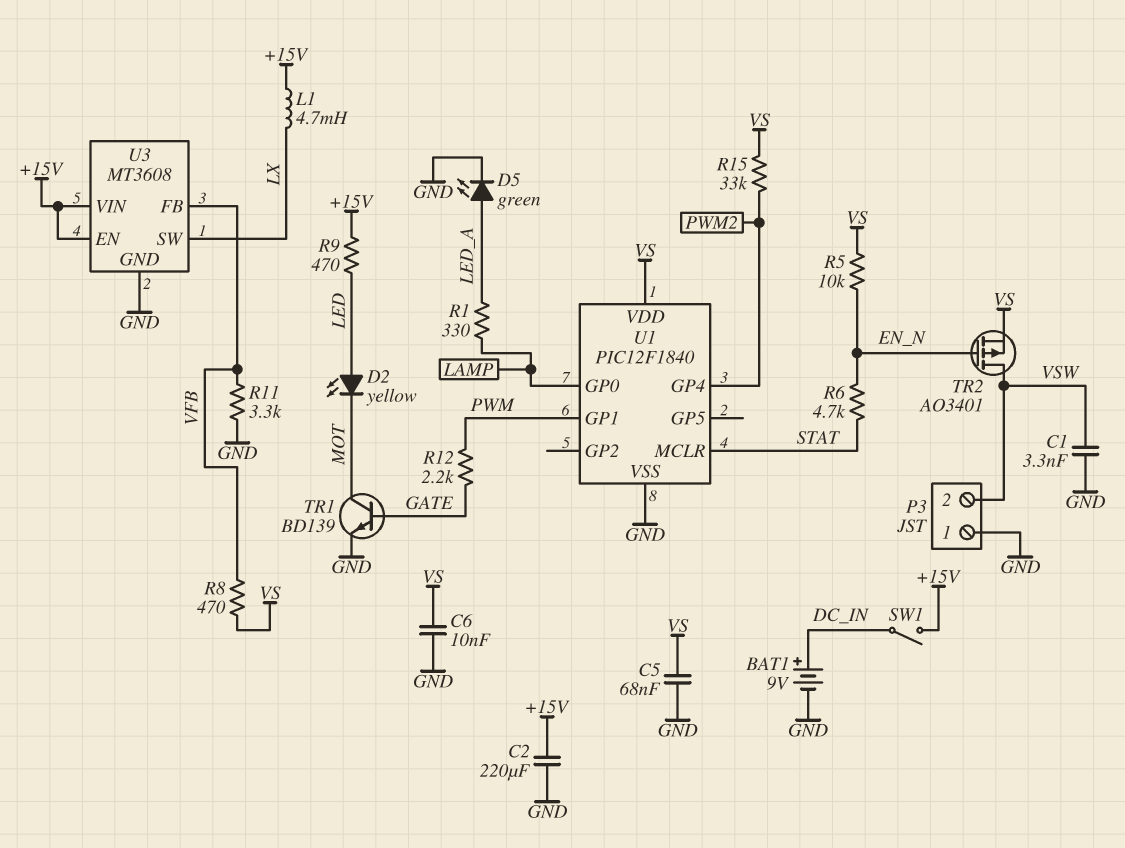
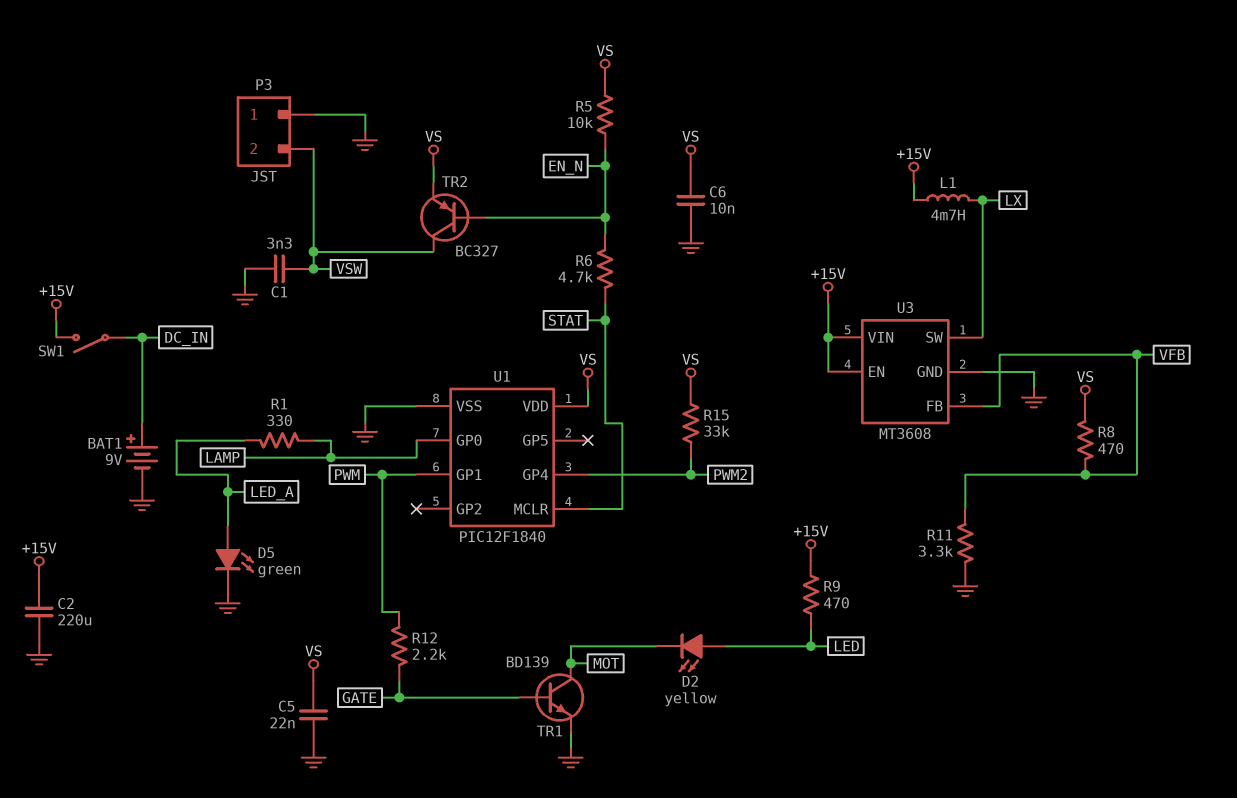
C5: 68nF (GND, VS) -> 22nF (GND, VS)
TR2: PMOS AO3401 (G EN_N, D VSW, S VS) -> PNP BC327 (B EN_N, C VSW, E VS)

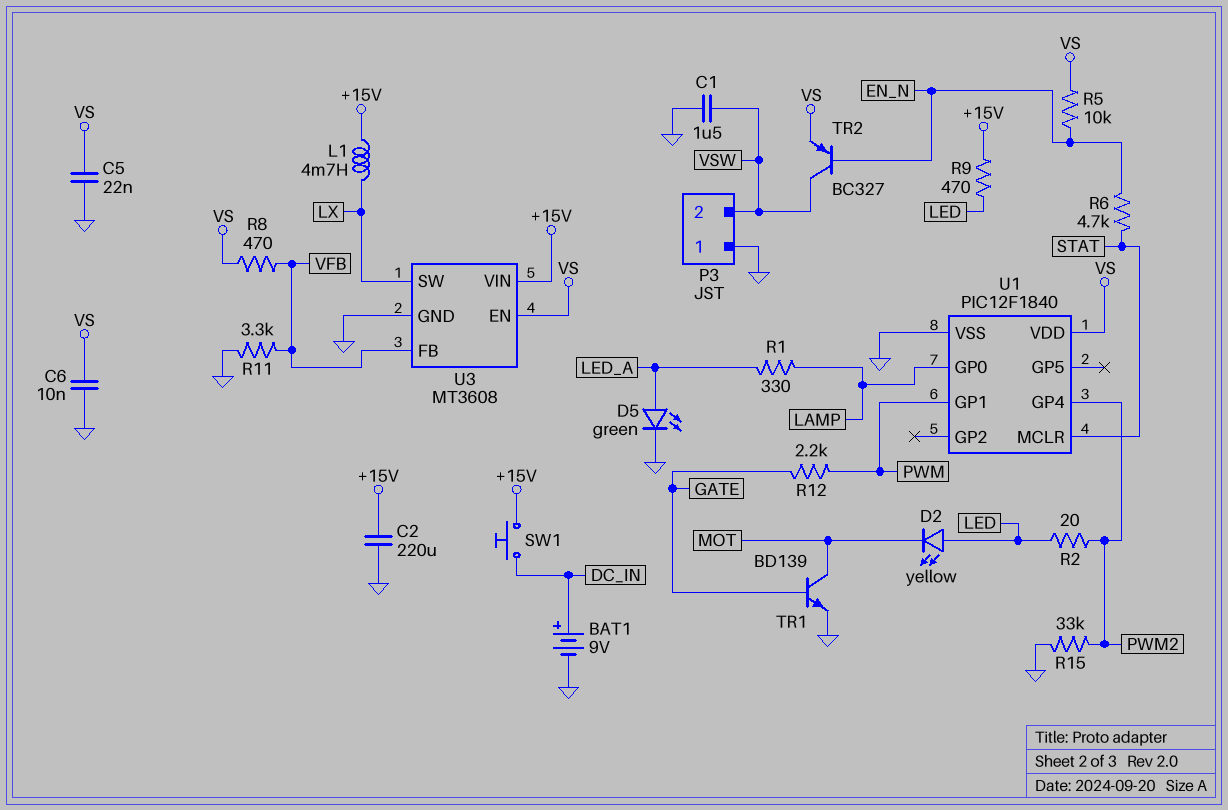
C1: 3.3nF (GND, VSW) -> 1.5uF (GND, VSW)
R2: none -> 20 (LED, PWM2)
R15: 33k (PWM2, VS) -> 33k (GND, PWM2)
SW1: switch (+15V, DC_IN) -> button (+15V, DC_IN)
U3 pin EN: +15V -> VS

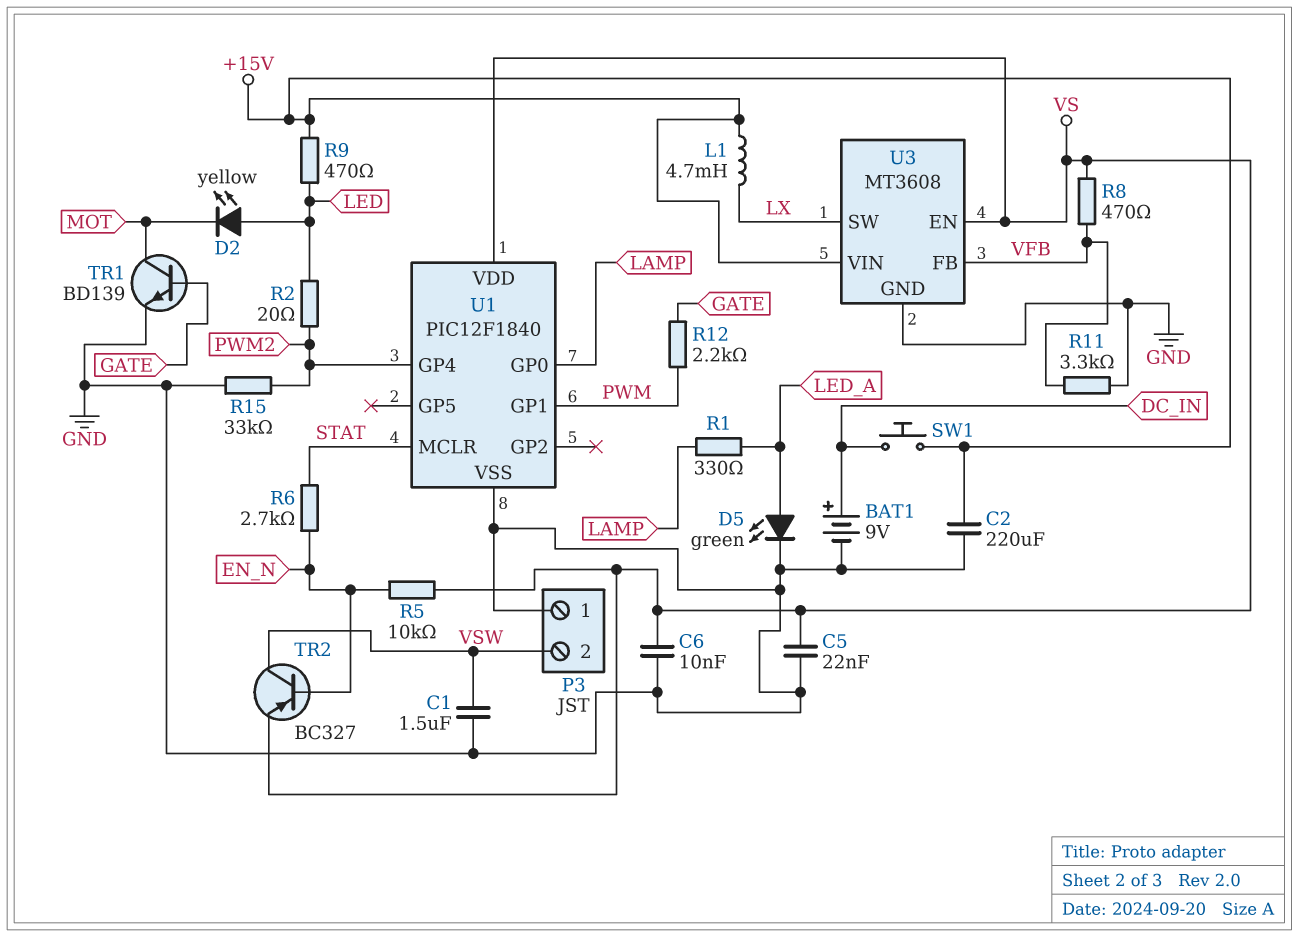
R6: 4.7k (EN_N, STAT) -> 2.7k (EN_N, STAT)

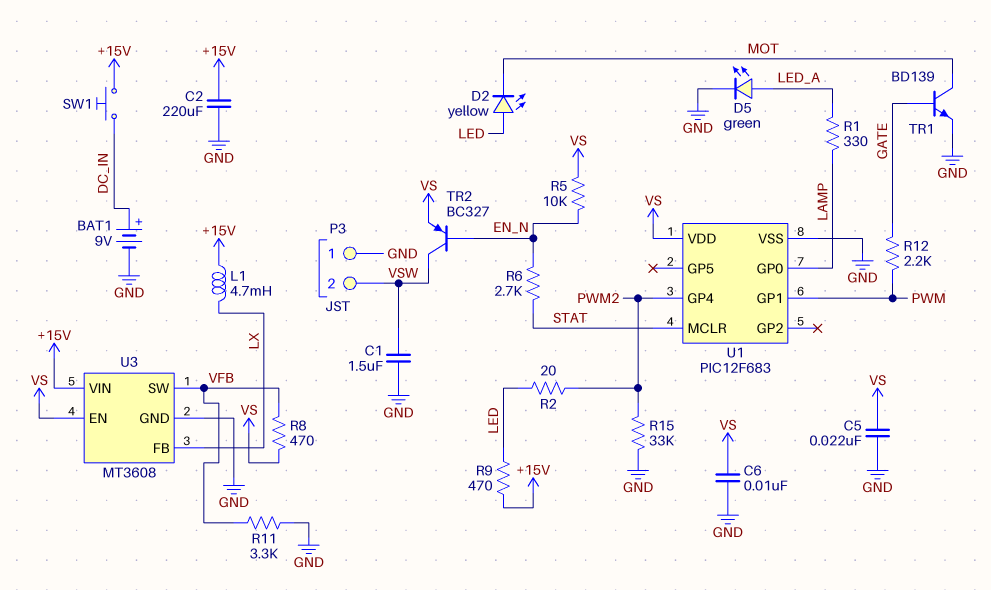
U1: PIC12F1840 -> PIC12F683
U3 pin FB: VFB -> LX
U3 pin SW: LX -> VFB

